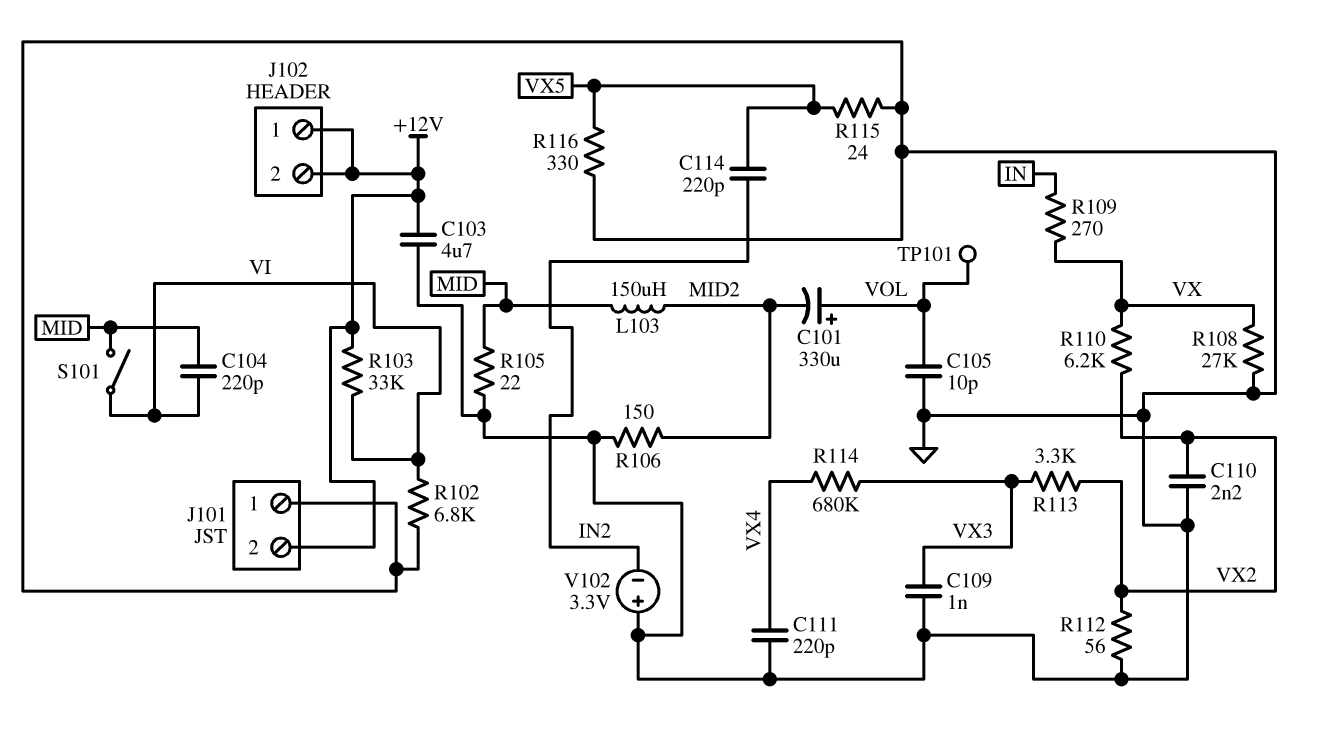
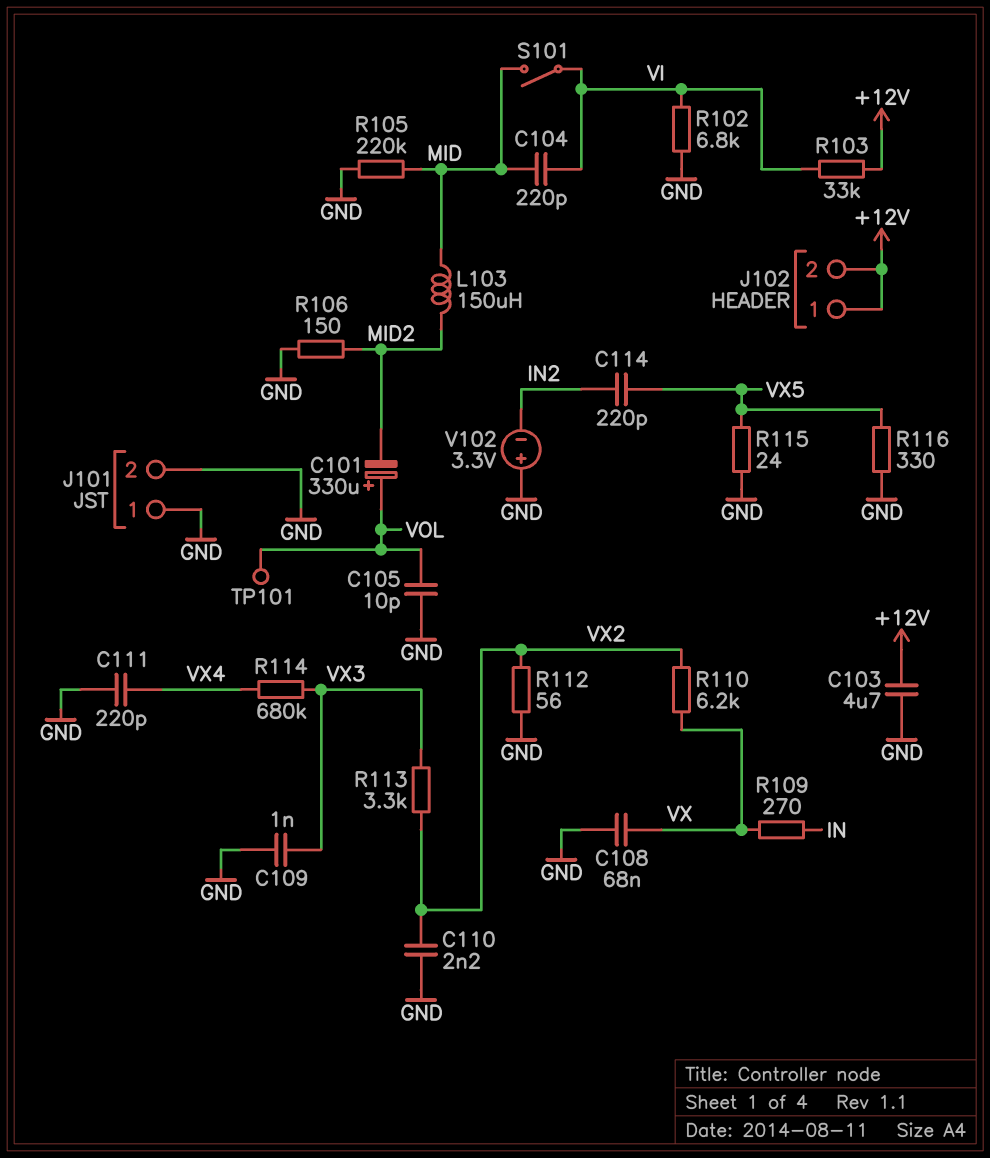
C108: none -> 68nF (GND, VX)
J101 pin 2: +12V -> GND
R105: 22 (GND, MID) -> 220k (GND, MID)
R108: 27k (GND, VX) -> none

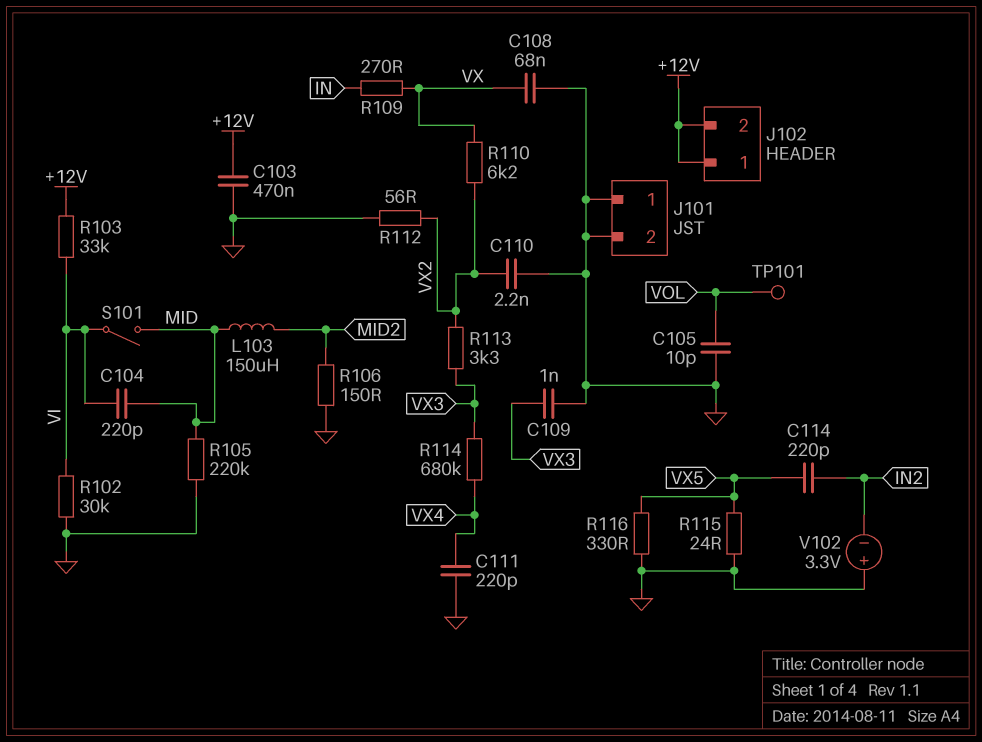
C101: 330uF (plus VOL, minus MID2) -> none
C103: 4.7uF (+12V, GND) -> 470nF (+12V, GND)
R102: 6.8k (GND, VI) -> 30k (GND, VI)

